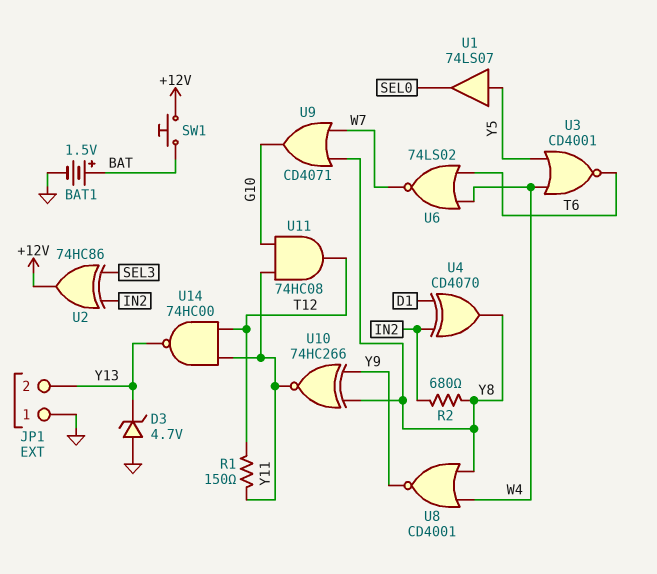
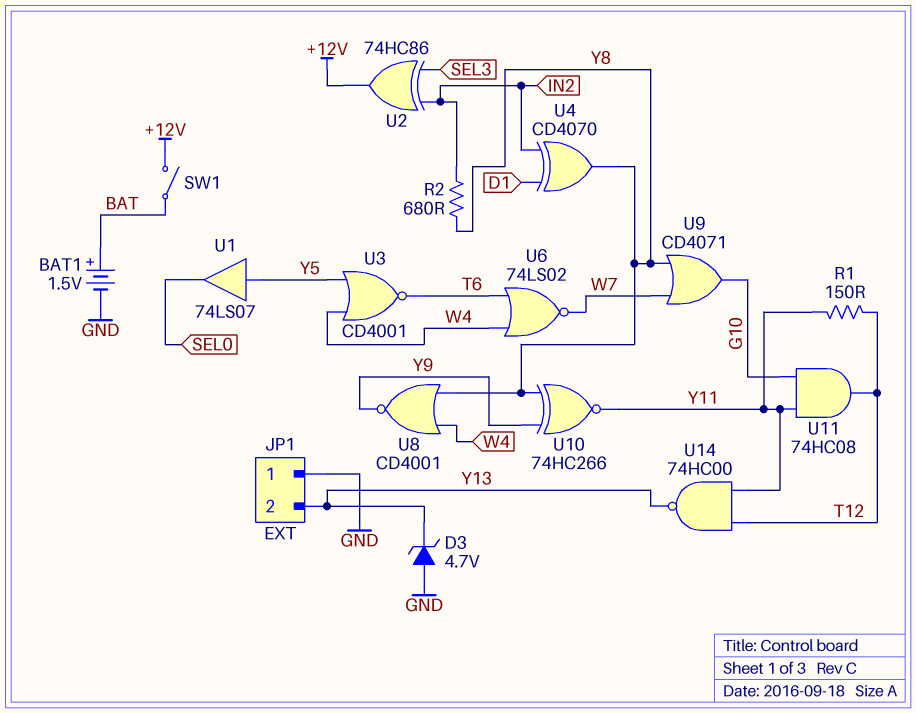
SW1: button (+12V, BAT) -> switch (+12V, BAT)

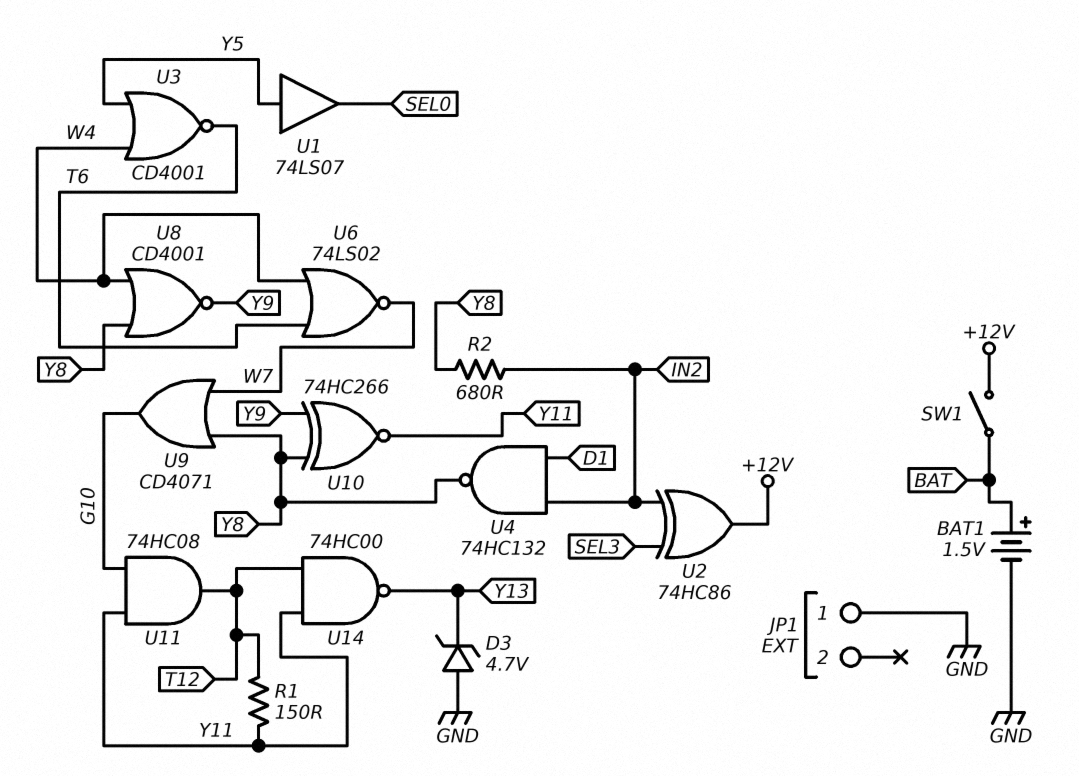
JP1 pin 2: Y13 -> none
U4: XOR CD4070 (in D1, in IN2, out Y8) -> NAND 74HC132 (in D1, in IN2, out Y8)

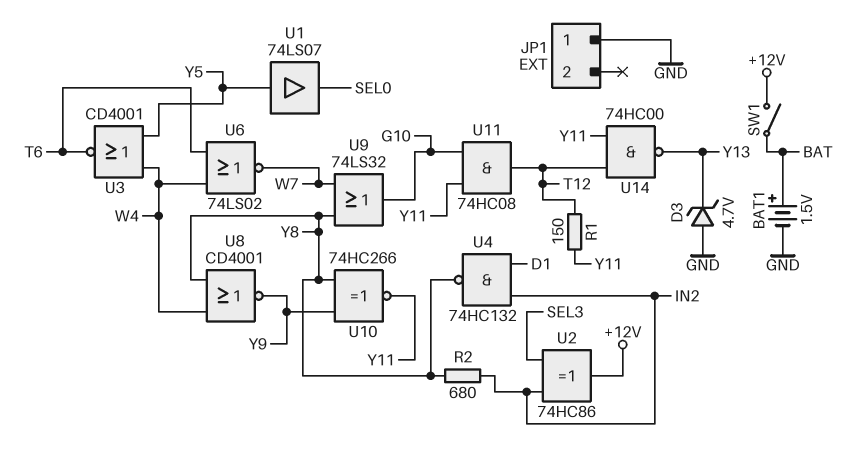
U9: OR CD4071 (in W7, in Y8, out G10) -> OR 74LS32 (in W7, in Y8, out G10)

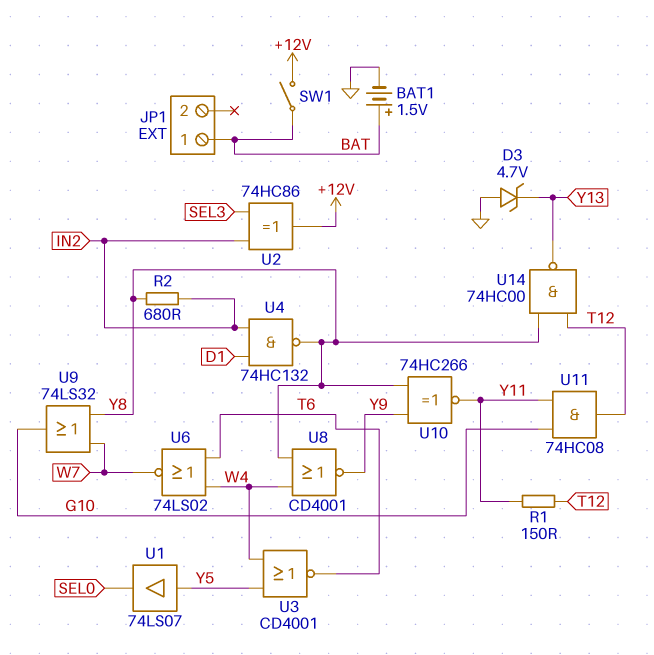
JP1 pin 1: GND -> BAT
U14: NAND 74HC00 (in T12, in Y11, out Y13) -> NAND 74HC00 (in T12, in Y8, out Y13)

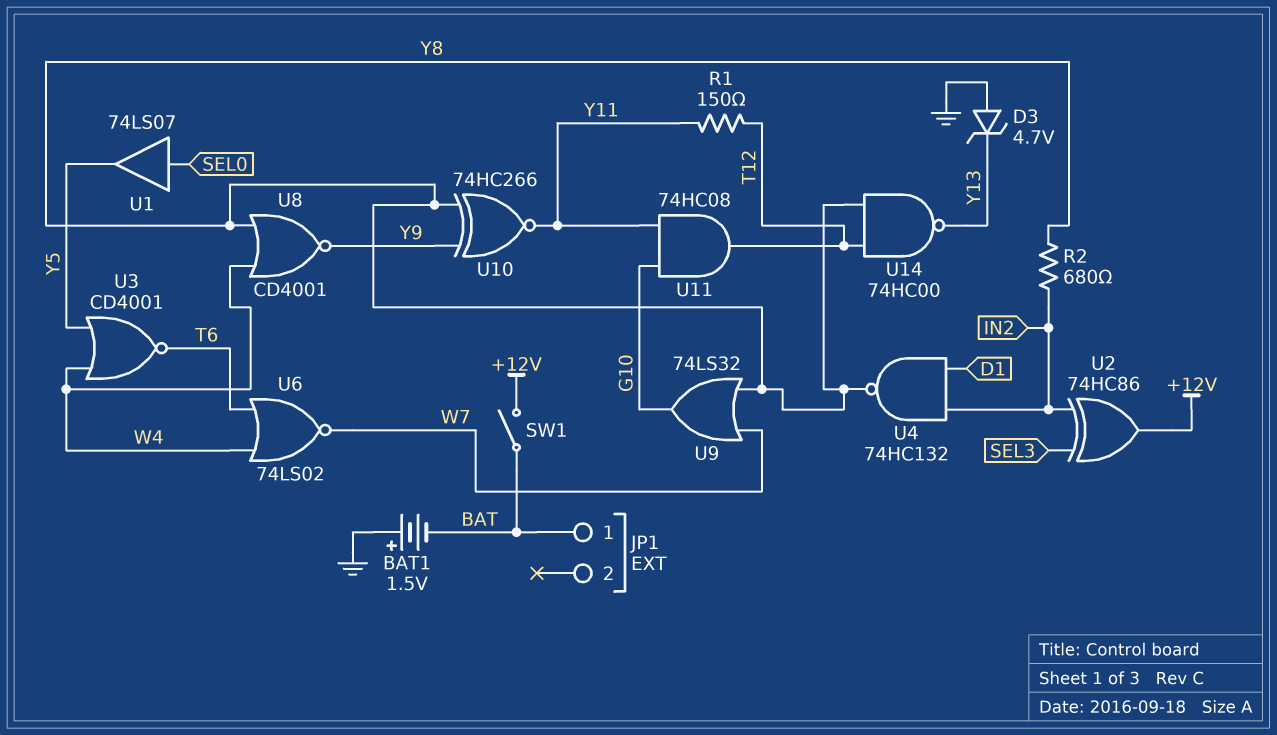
BAT1: 1.5V (plus BAT, minus GND) -> 1.5V (plus GND, minus BAT)
U1: buffer 74LS07 (in Y5, out SEL0) -> buffer 74LS07 (in SEL0, out Y5)

